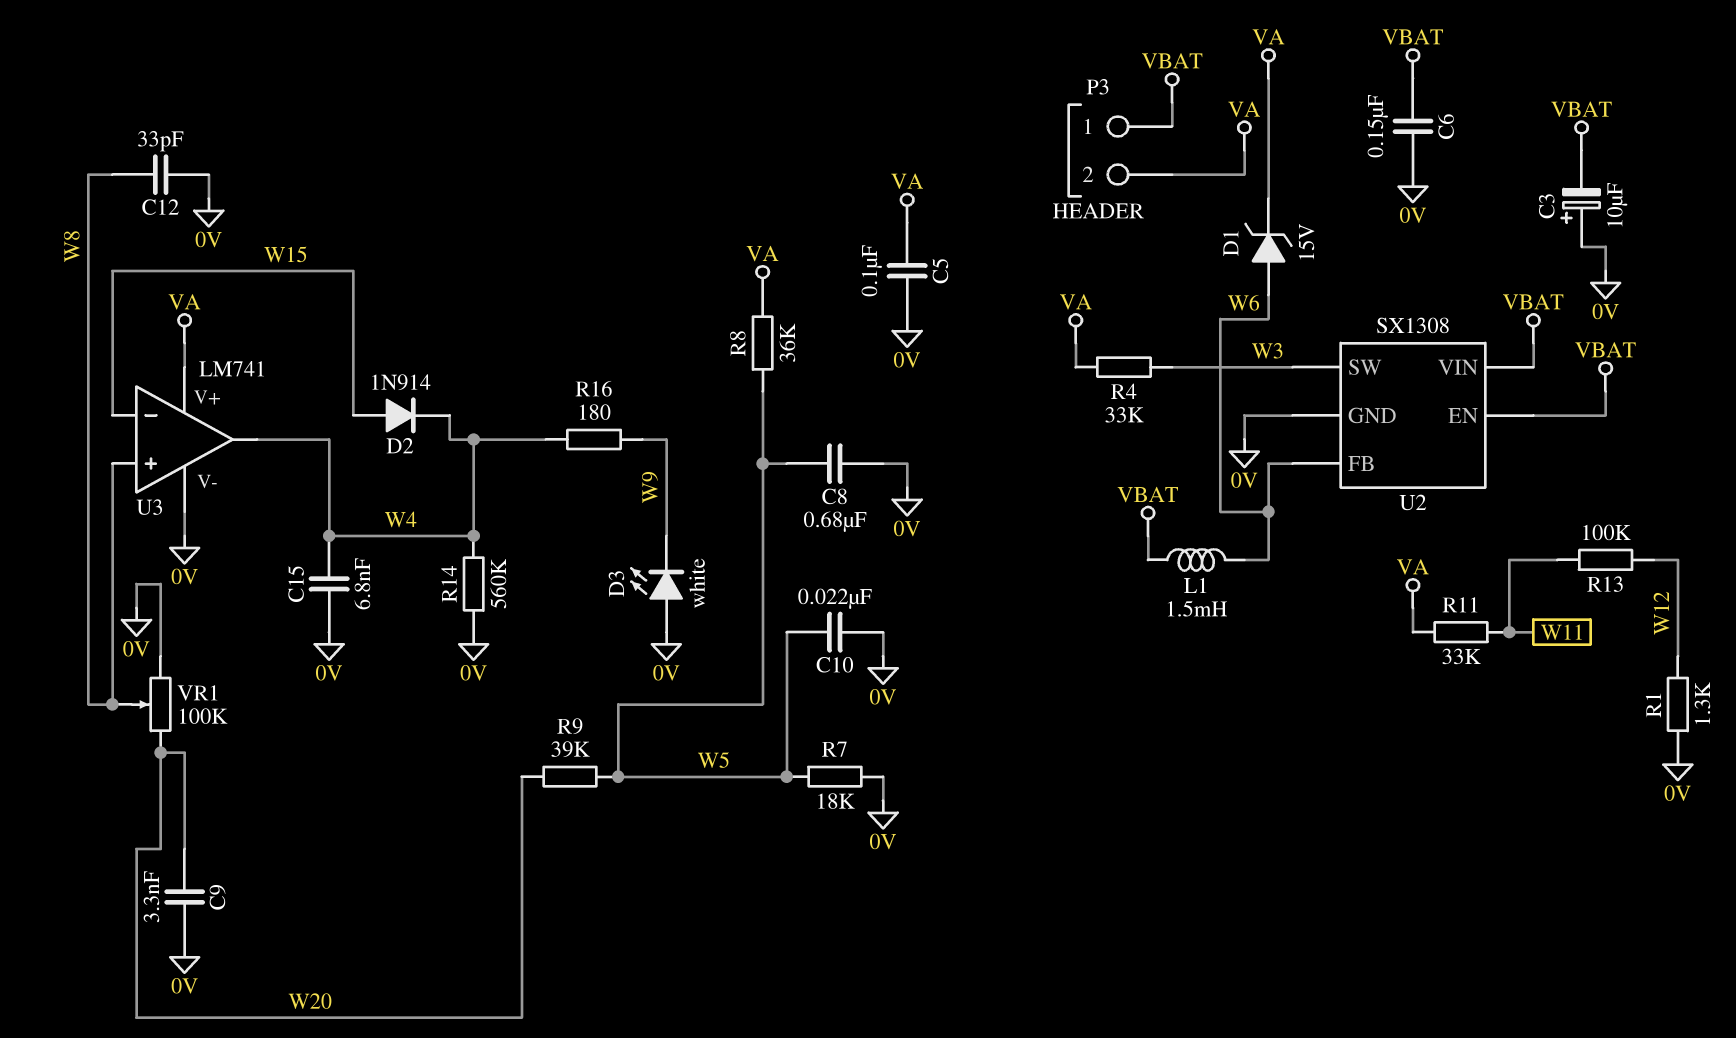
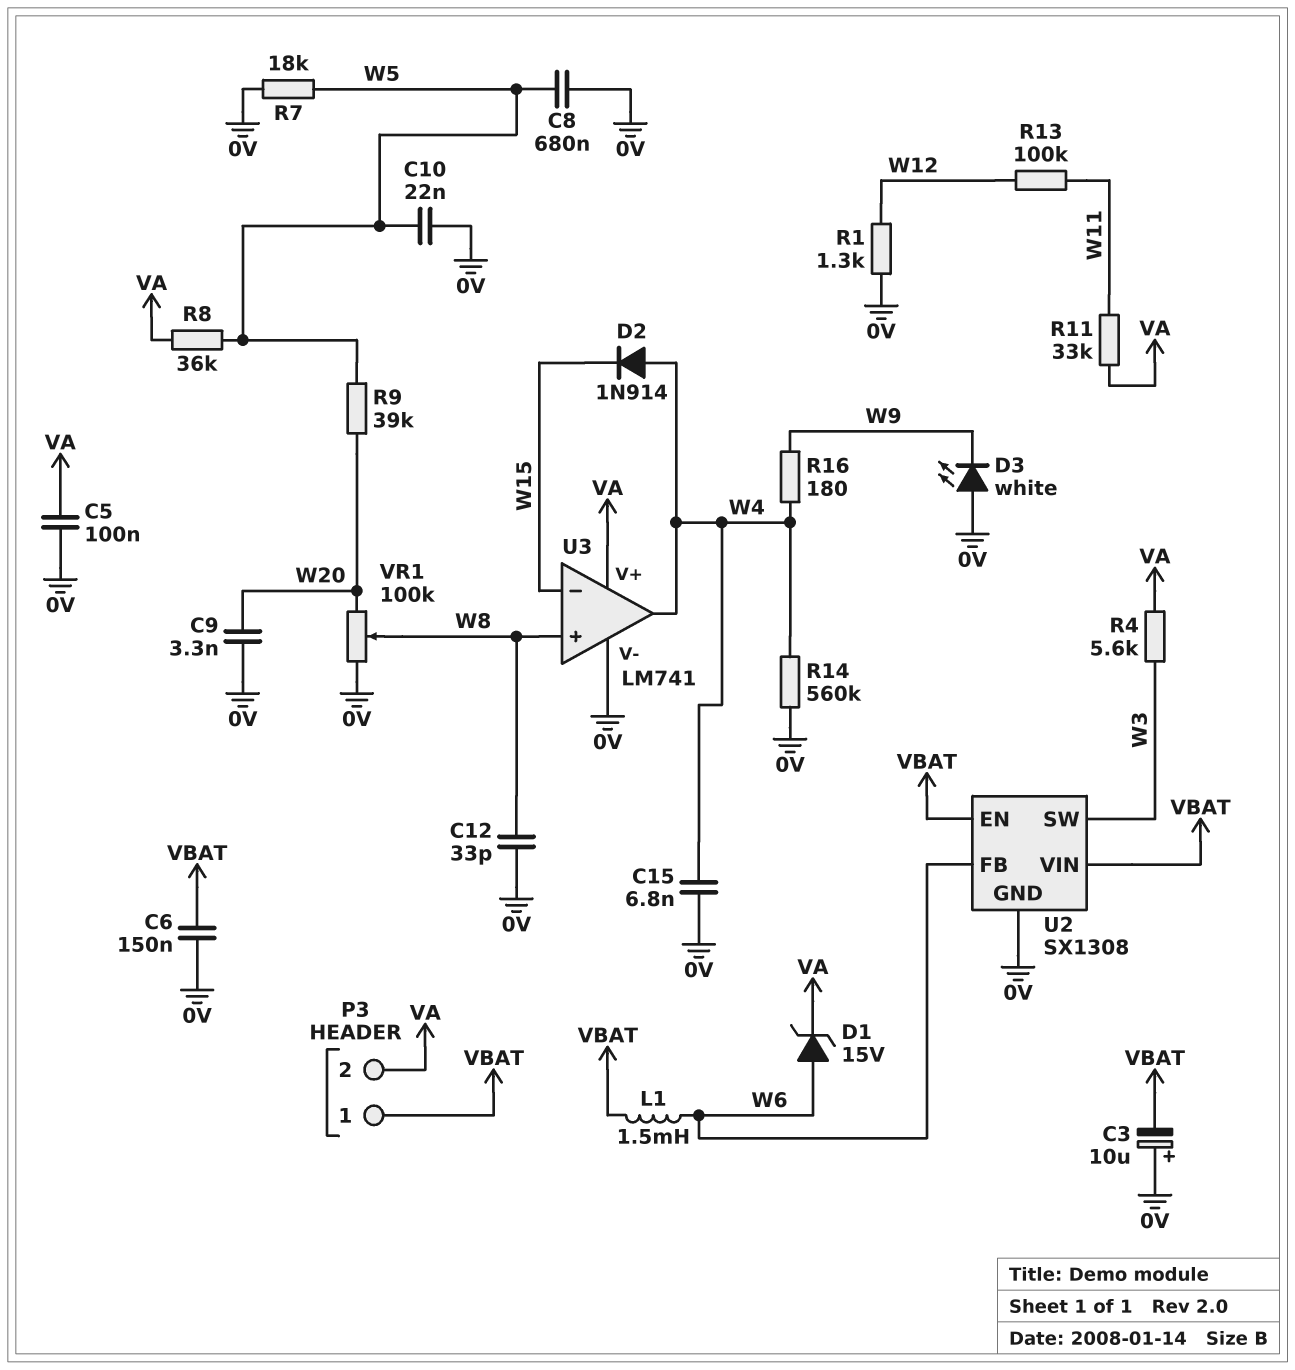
D2: diode 1N914 (A W15, K W4) -> diode 1N914 (A W4, K W15)
R4: 33k (VA, W3) -> 5.6k (VA, W3)

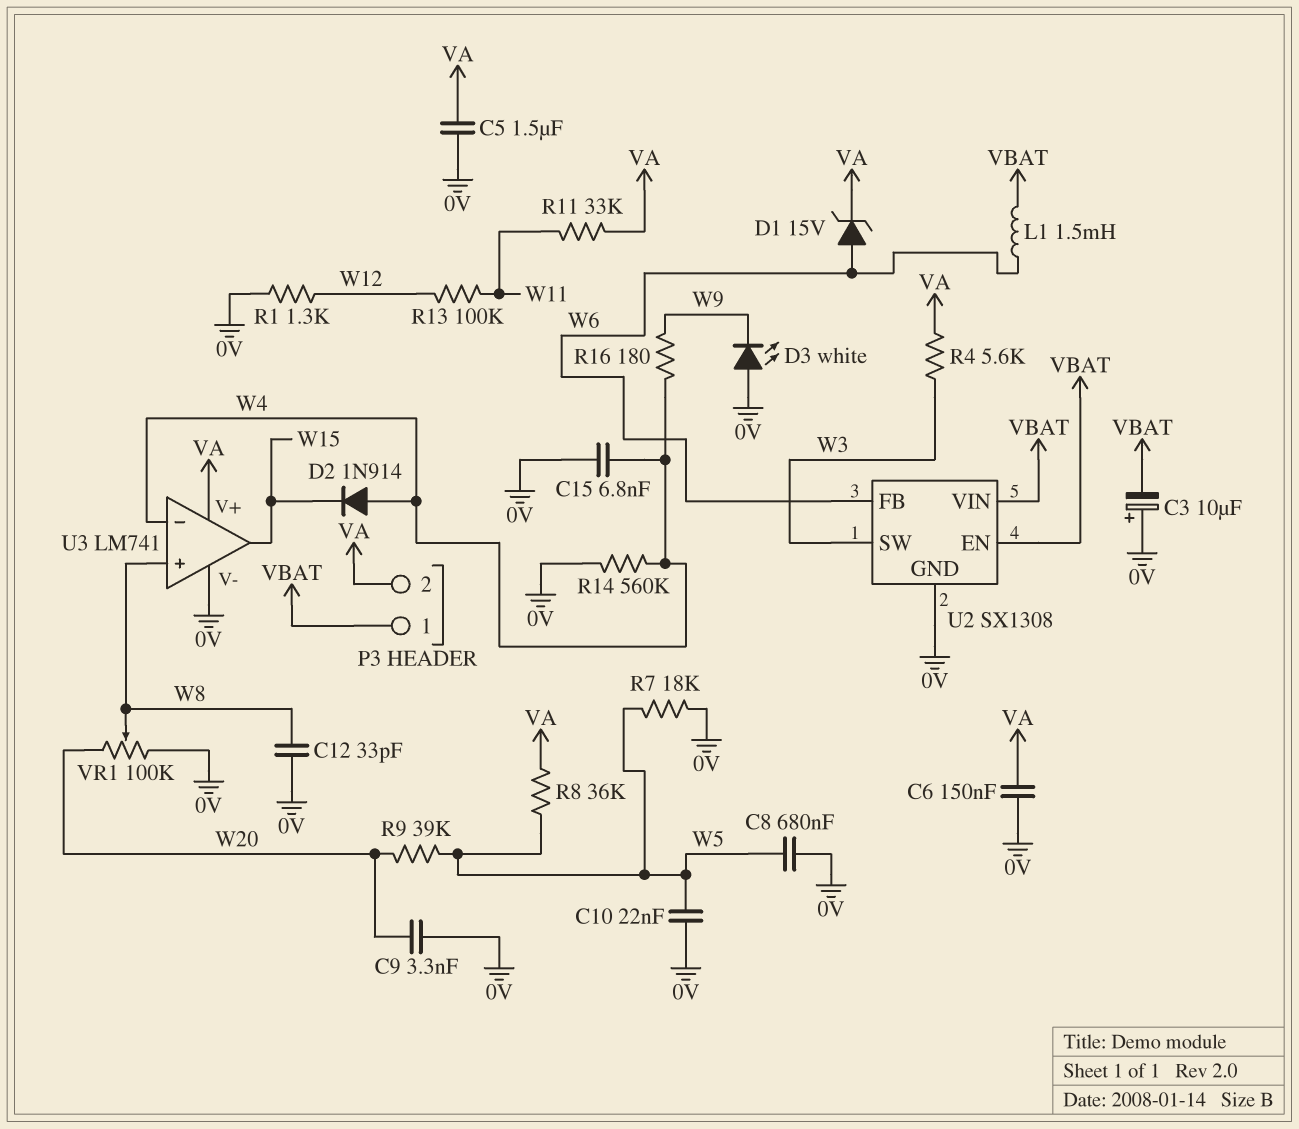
C5: 100nF (0V, VA) -> 1.5uF (0V, VA)
C6: 150nF (0V, VBAT) -> 150nF (0V, VA)
U3 pin in-: W15 -> W4
U3 pin out: W4 -> W15

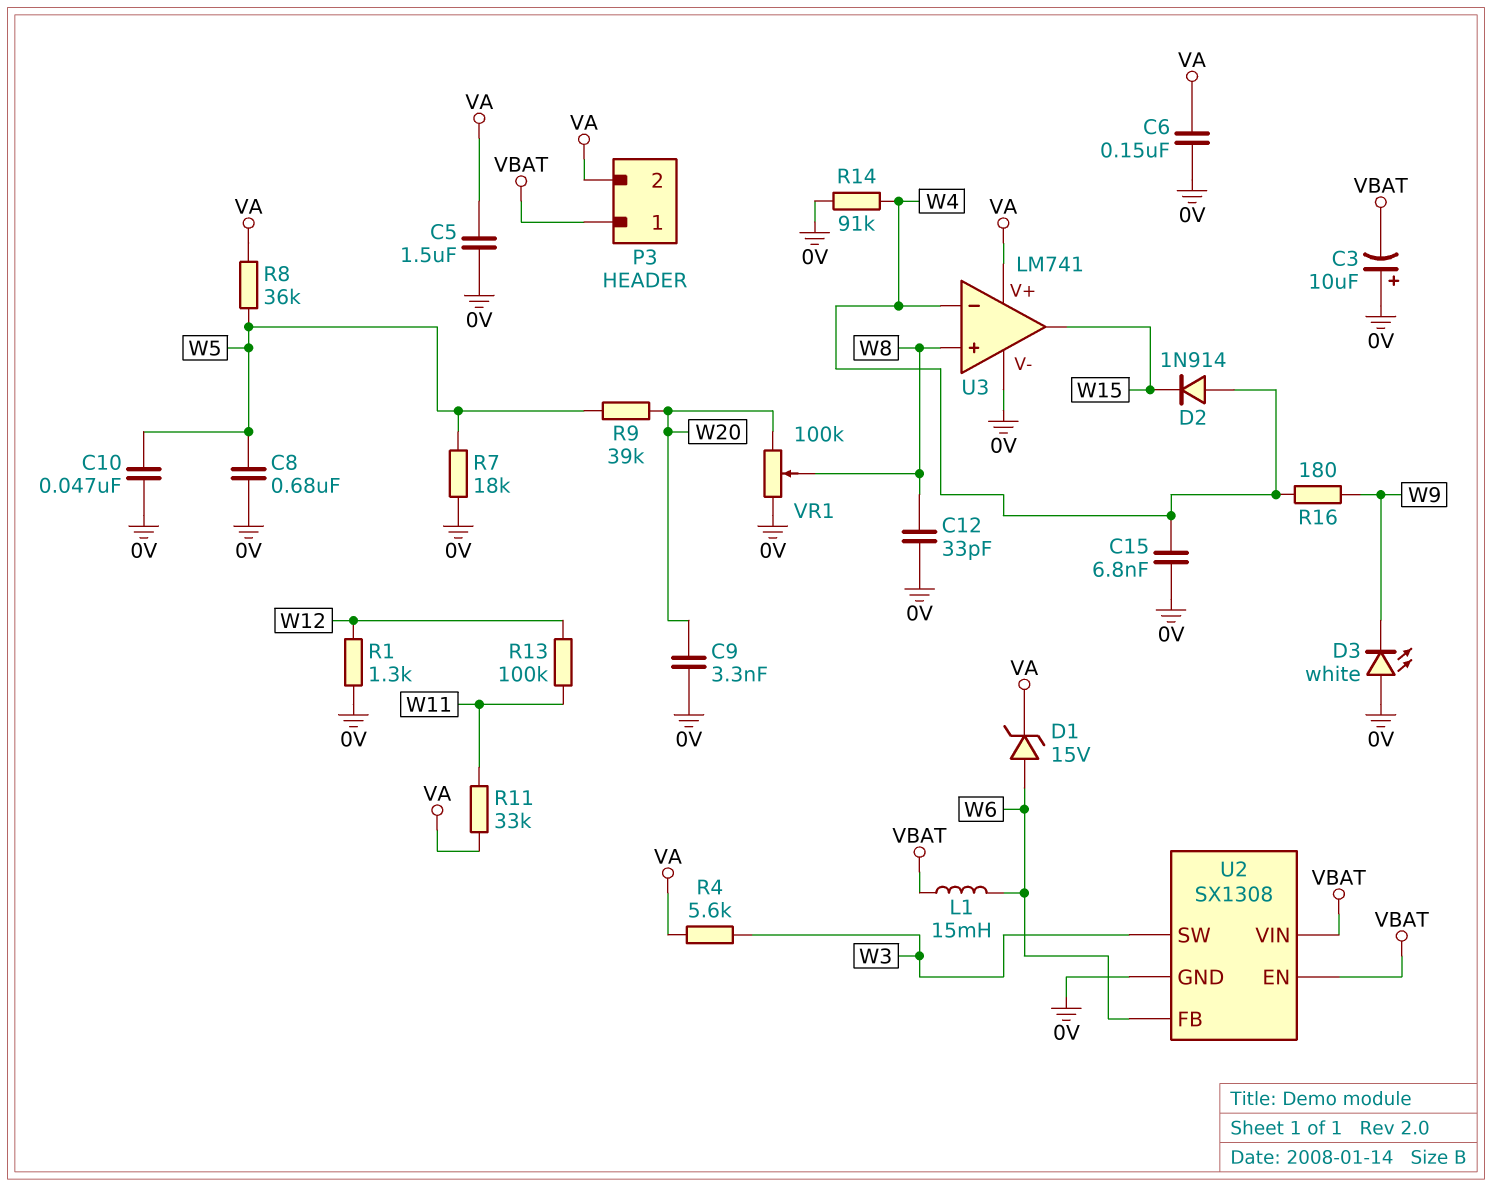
C10: 22nF (0V, W5) -> 47nF (0V, W5)
L1: 1.5mH (VBAT, W6) -> 15mH (VBAT, W6)
R14: 560k (0V, W4) -> 91k (0V, W4)

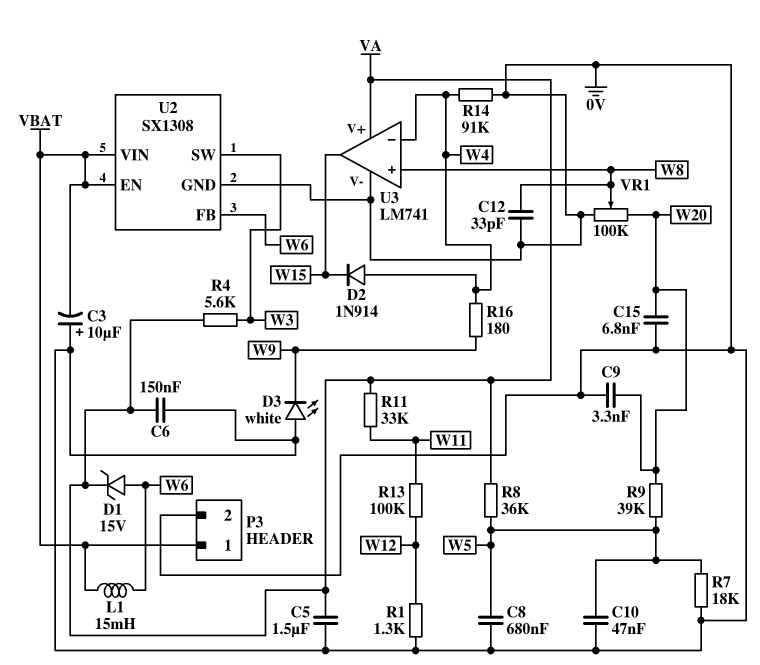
C15: 6.8nF (0V, W4) -> 6.8nF (0V, W20)
P3 pin 2: VA -> 0V

